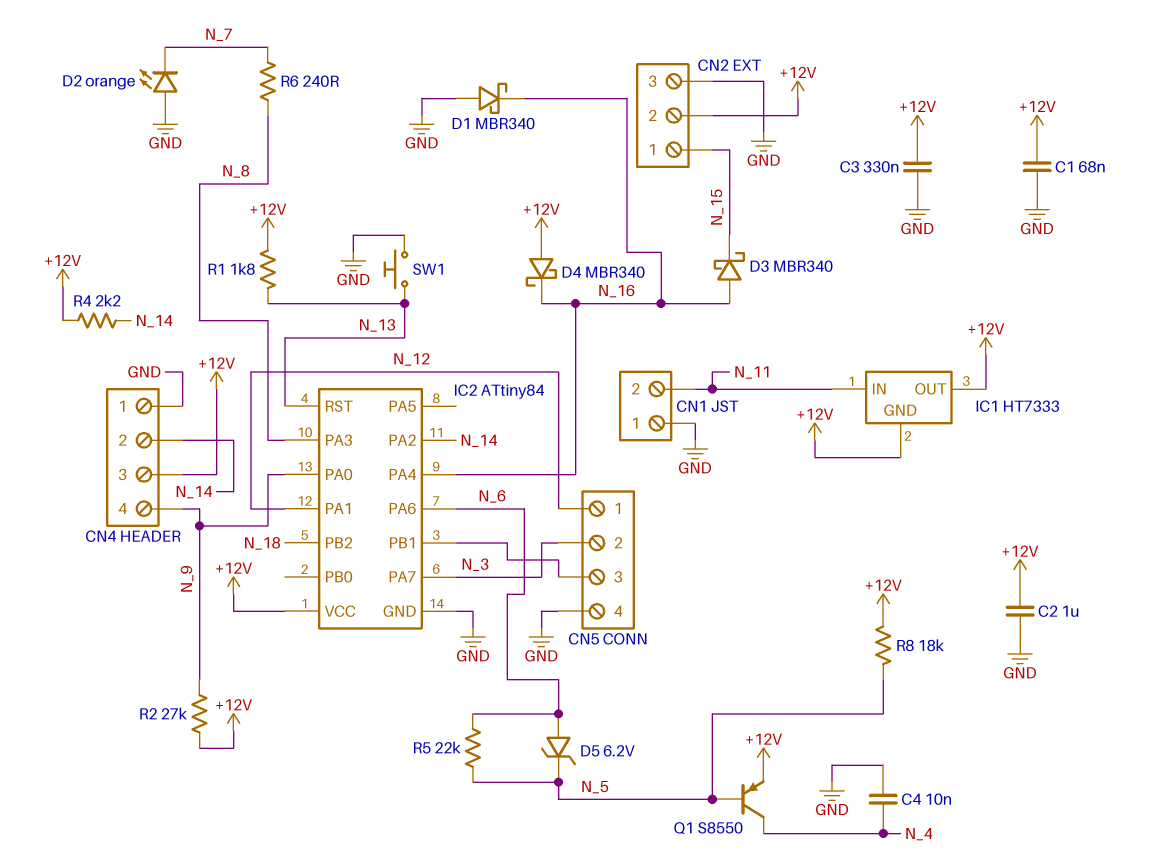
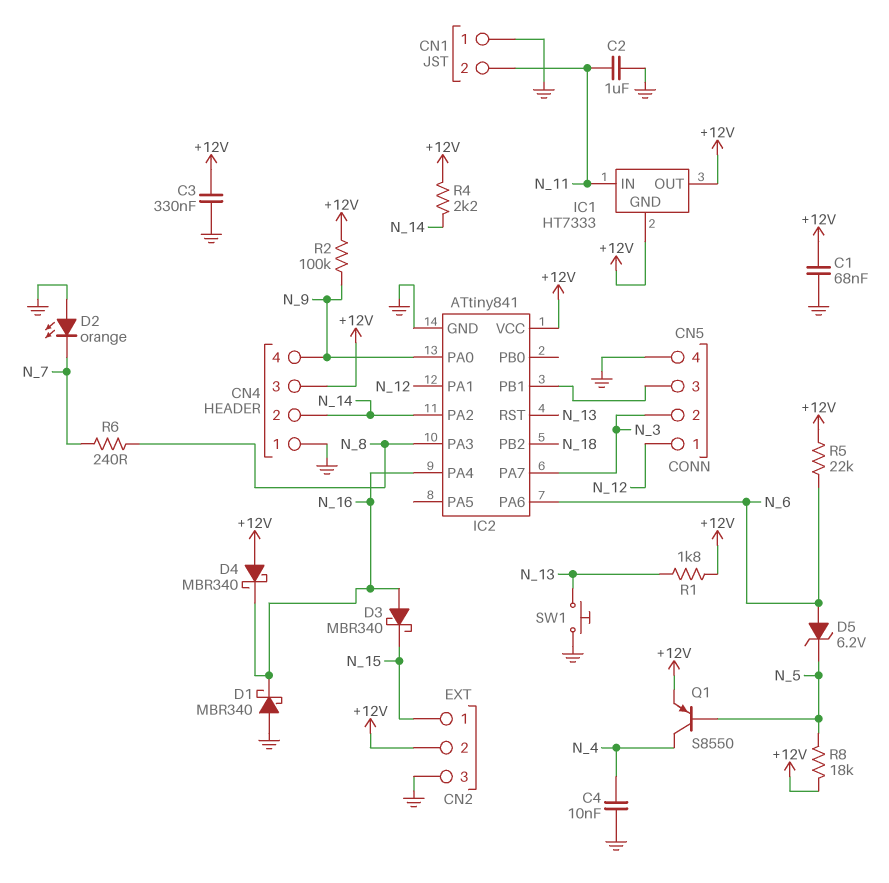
C2: 1uF (+12V, GND) -> 1uF (GND, N_11)
IC2: ATtiny84 -> ATtiny841
R2: 27k (+12V, N_9) -> 100k (+12V, N_9)
R5: 22k (N_5, N_6) -> 22k (+12V, N_6)

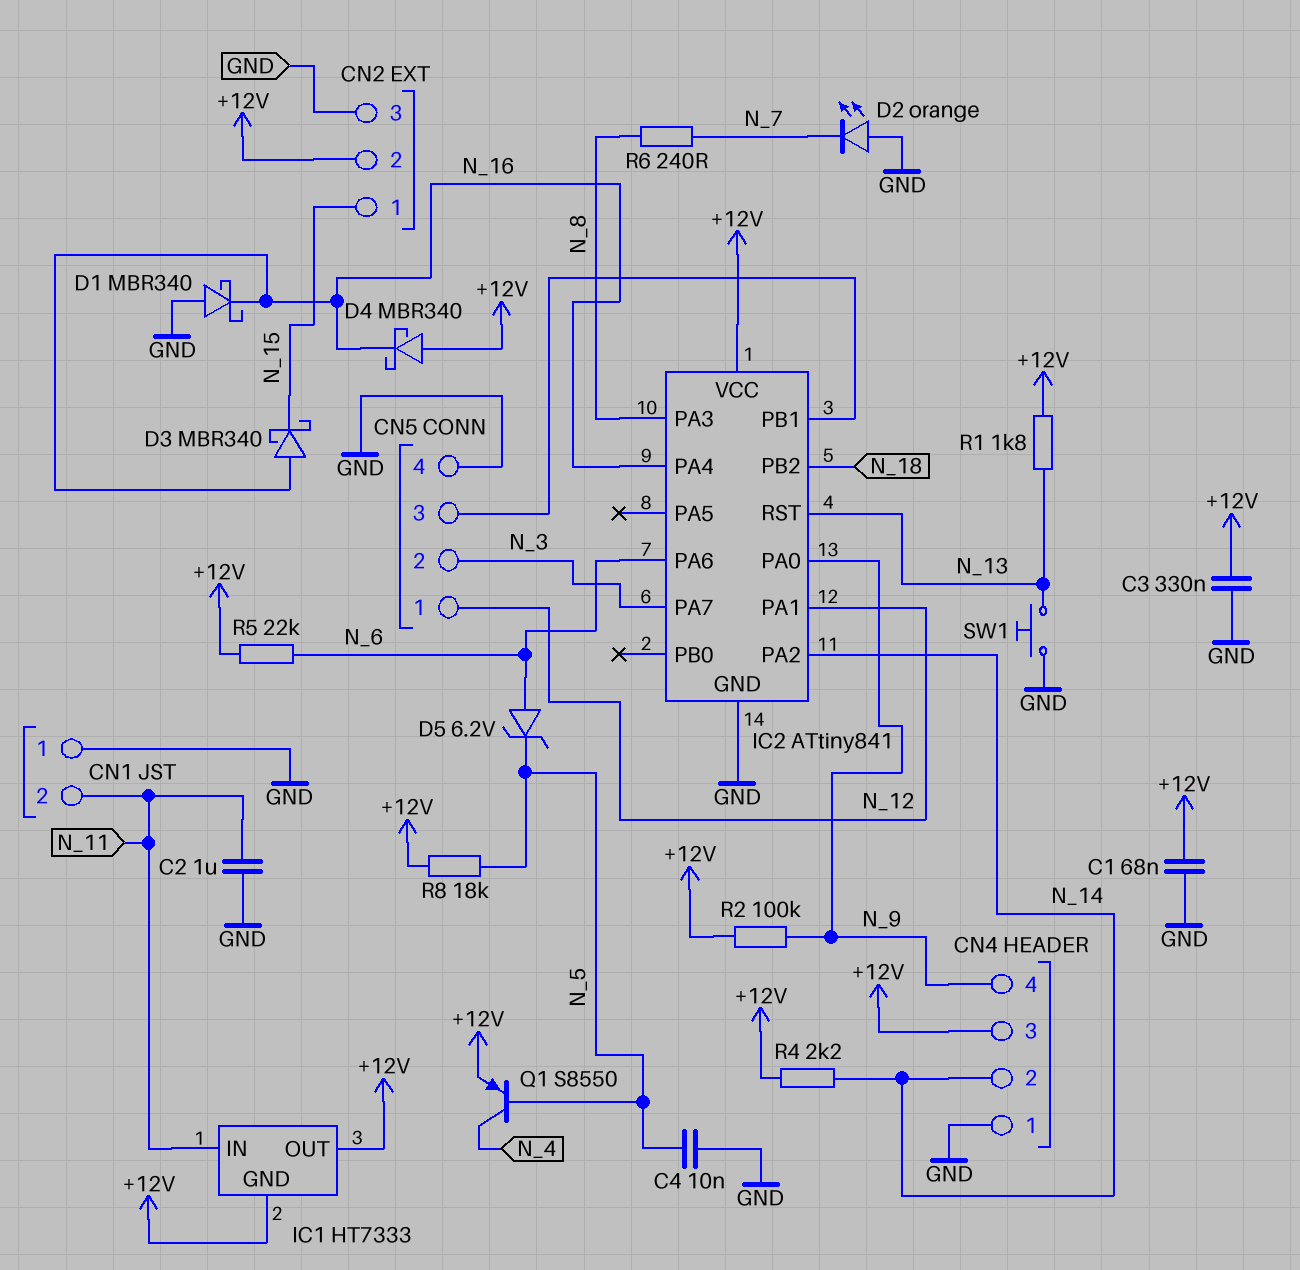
C4: 10nF (GND, N_4) -> 10nF (GND, N_5)

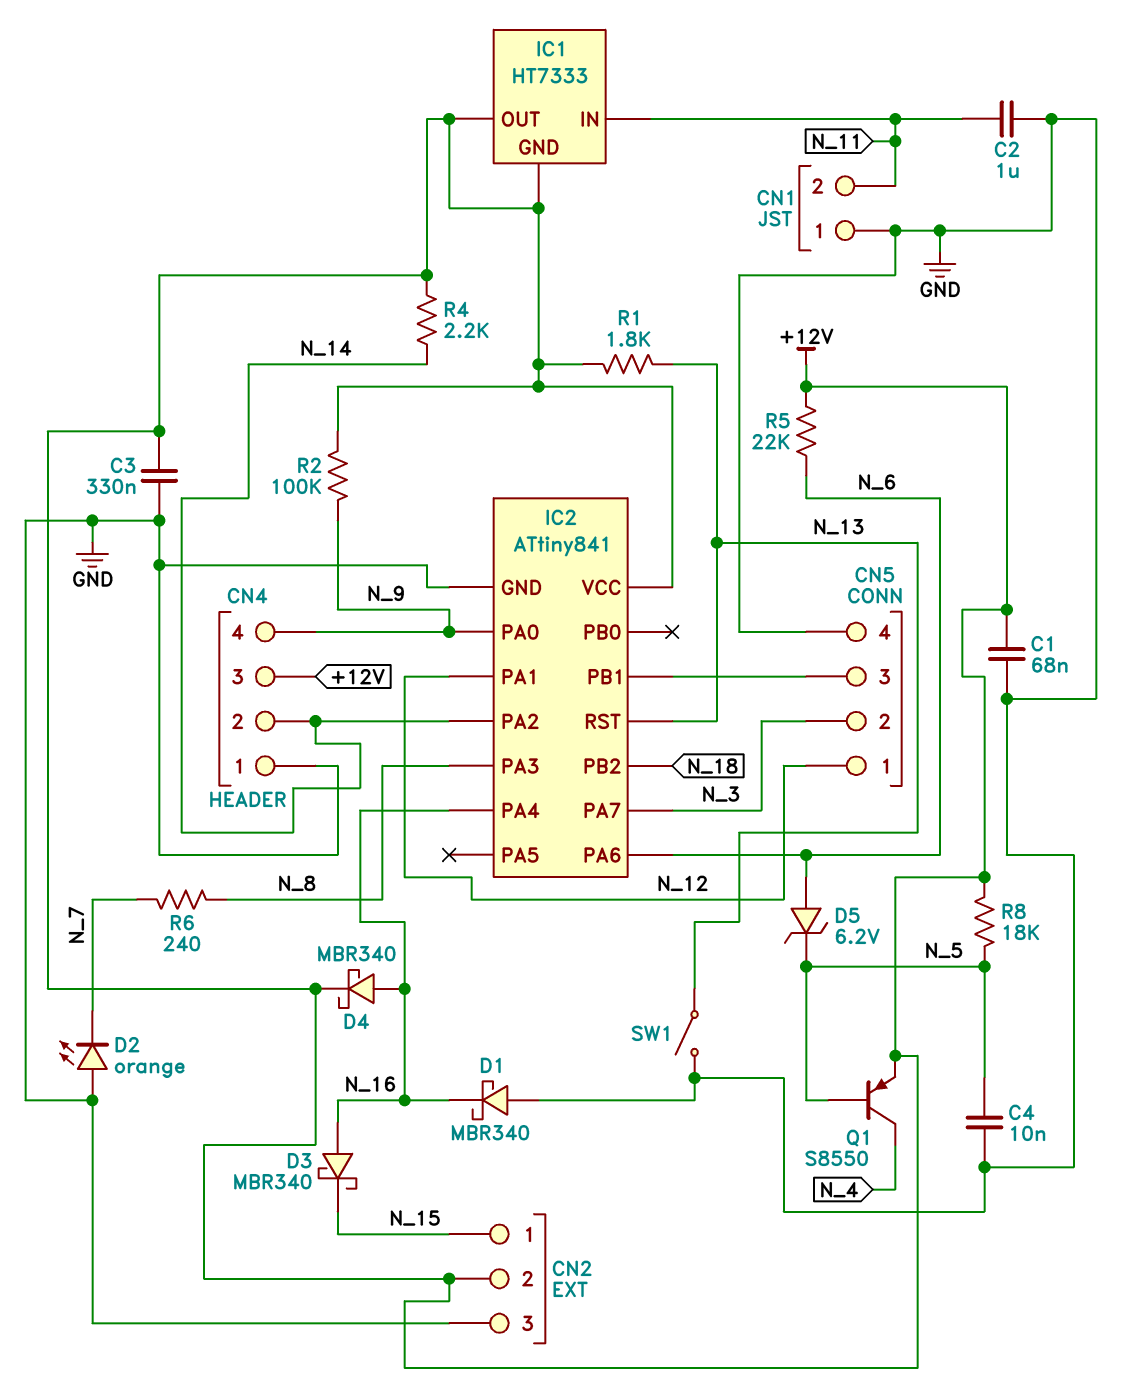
D4: schottky MBR340 (A +12V, K N_16) -> schottky MBR340 (A N_16, K +12V)
SW1: button (GND, N_13) -> switch (GND, N_13)

